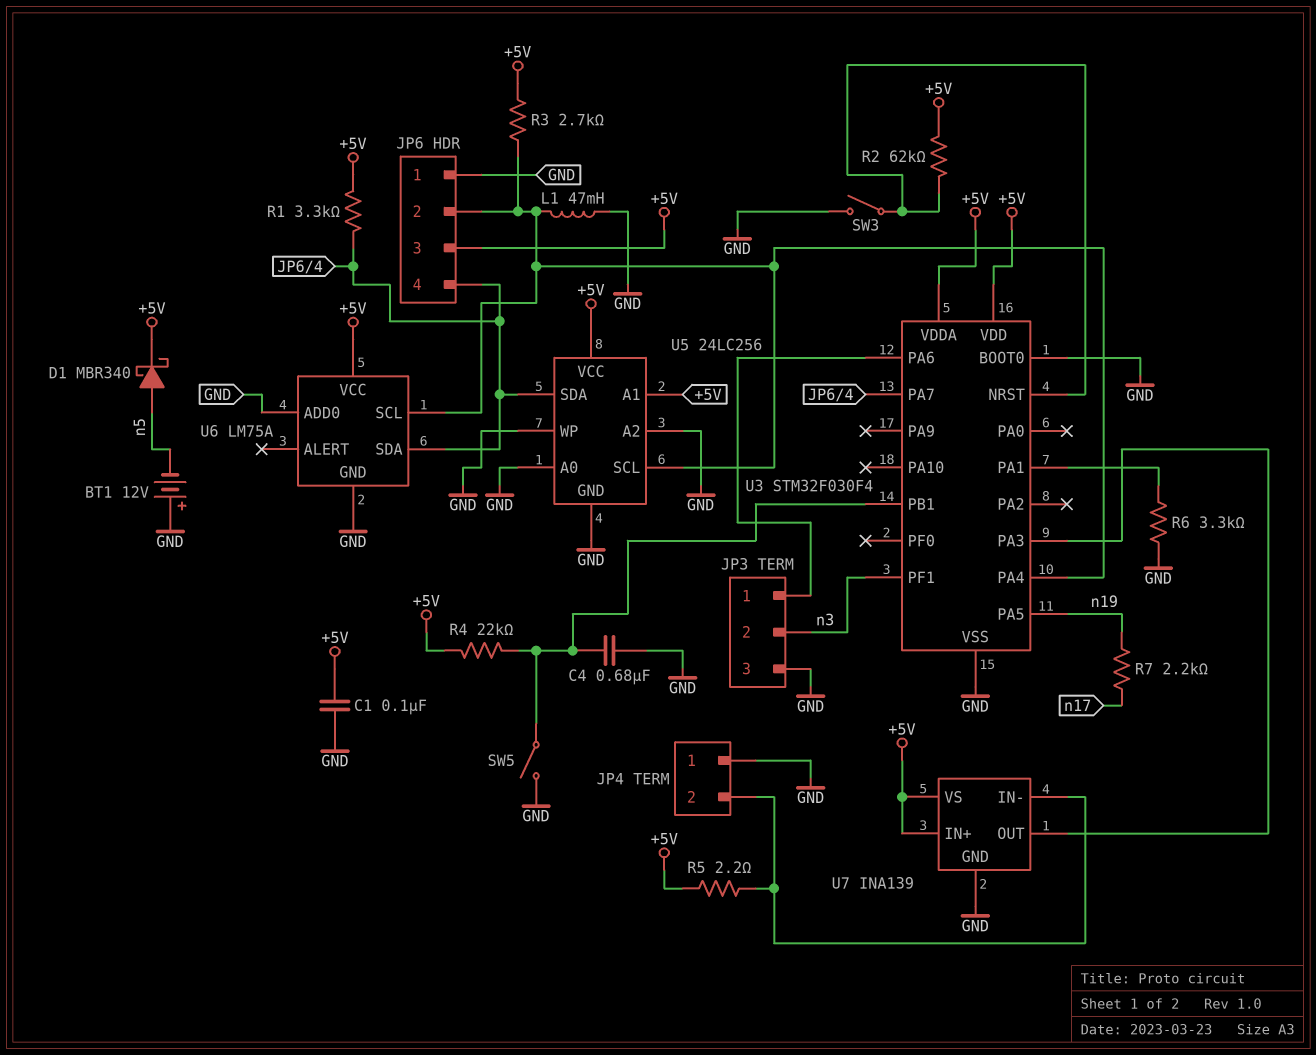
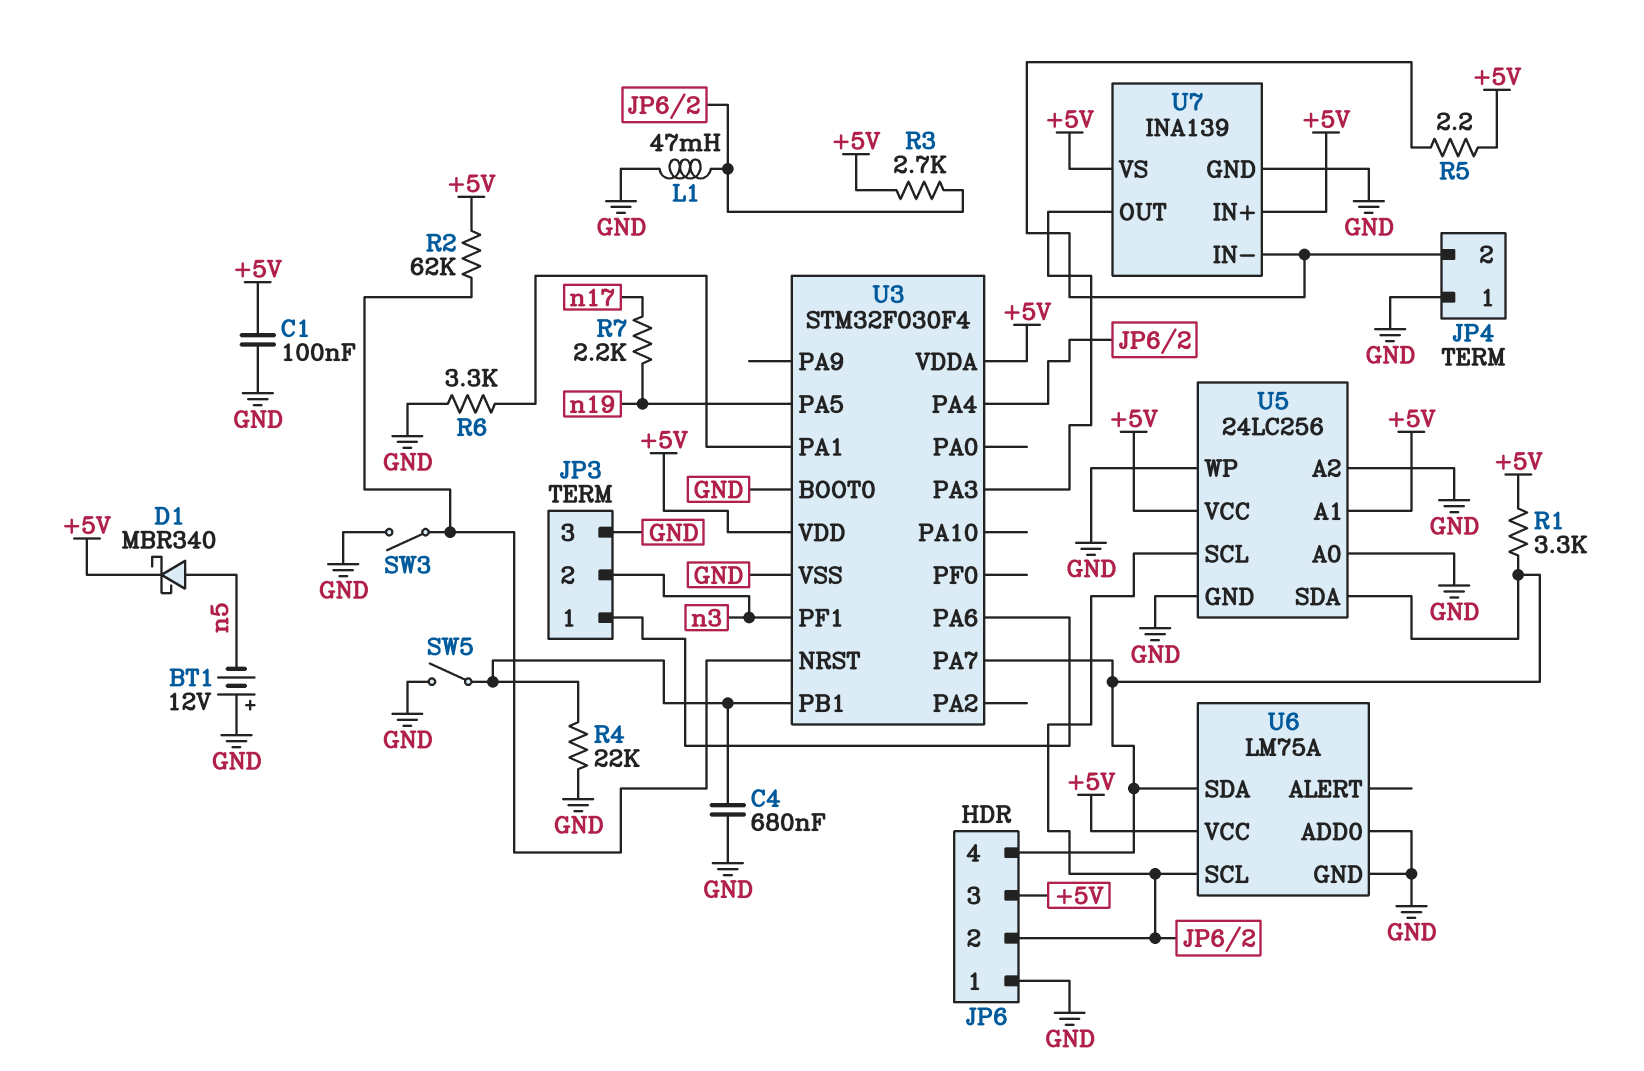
R4: 22k (+5V, U3/PB1) -> 22k (GND, U3/PB1)

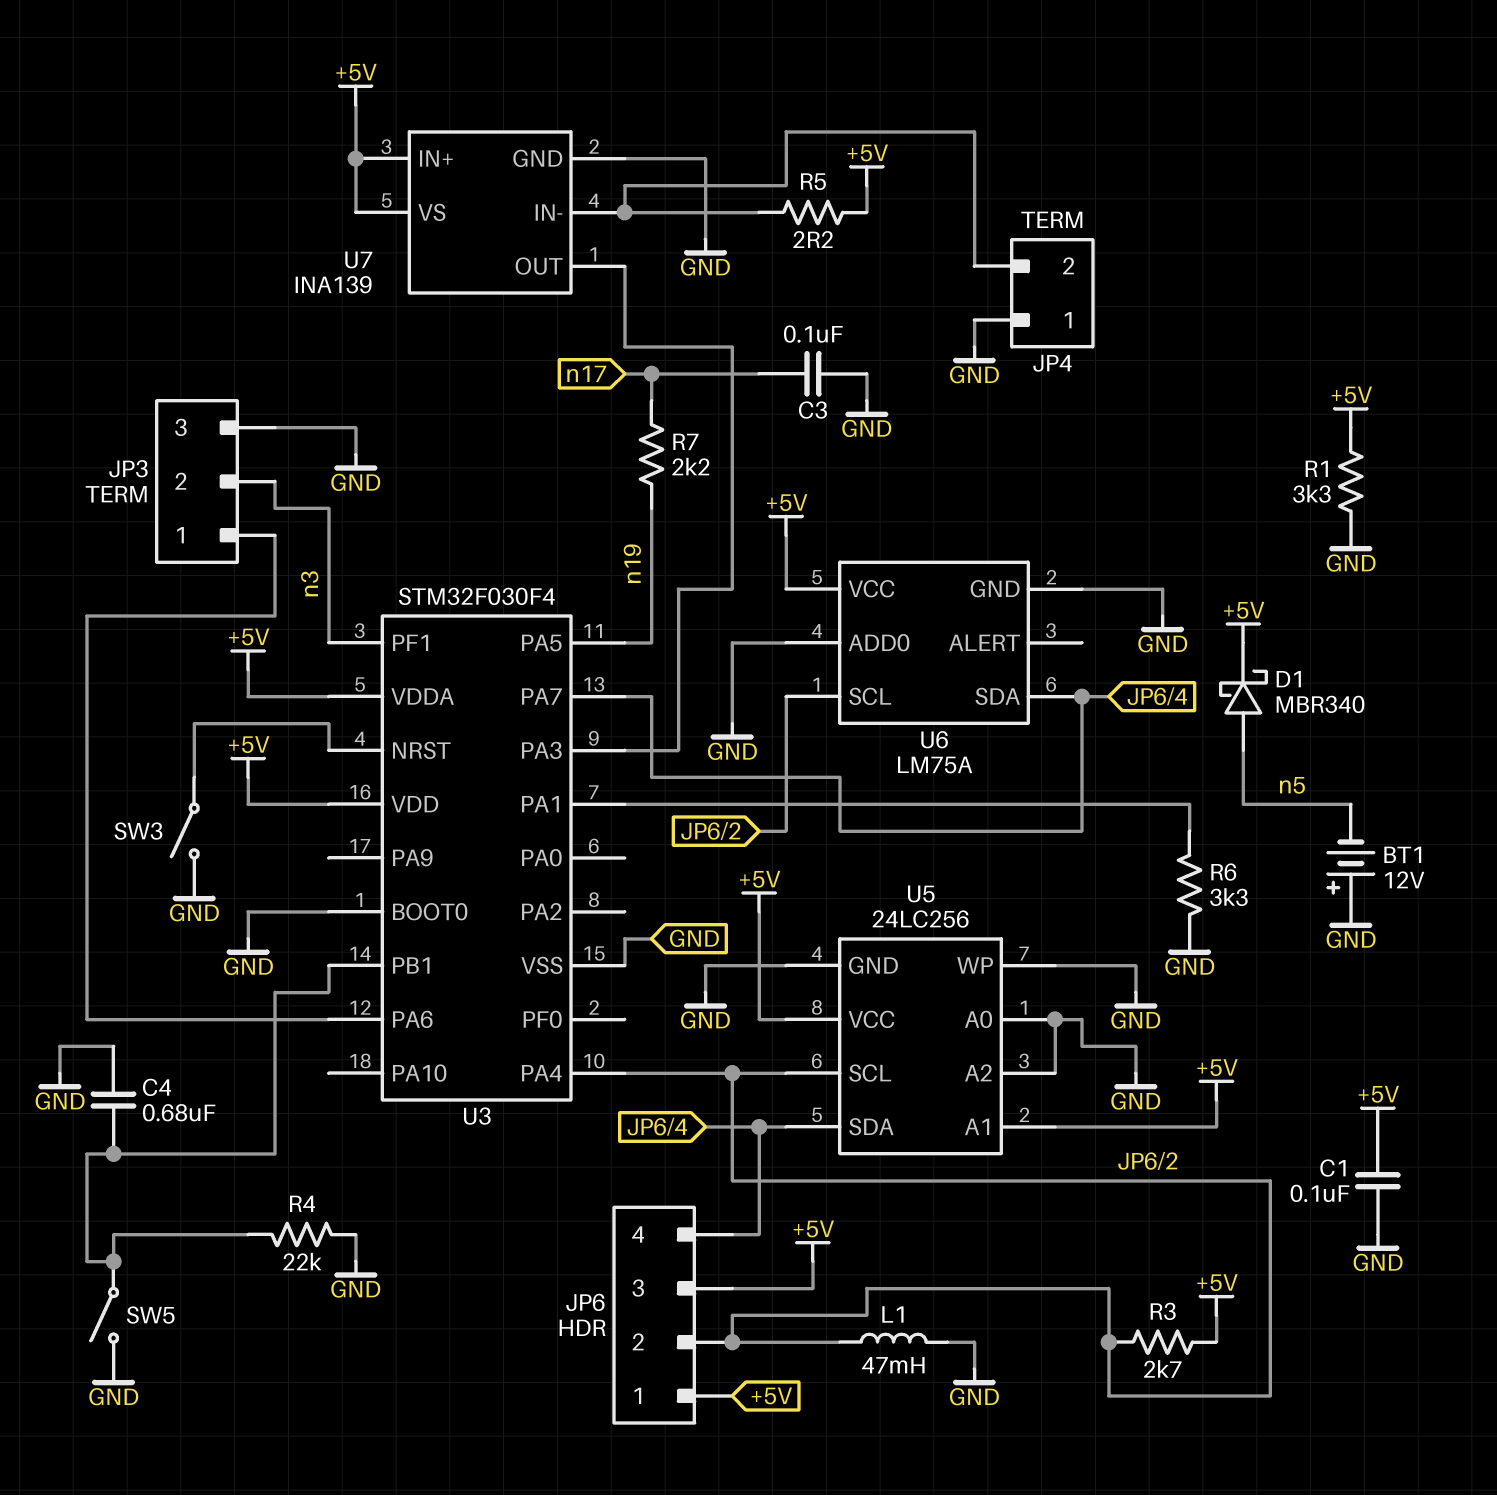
C3: none -> 100nF (GND, n17)
JP6 pin 1: GND -> +5V
R1: 3.3k (+5V, JP6/4) -> 3.3k (+5V, GND)
R2: 62k (+5V, U3/NRST) -> none

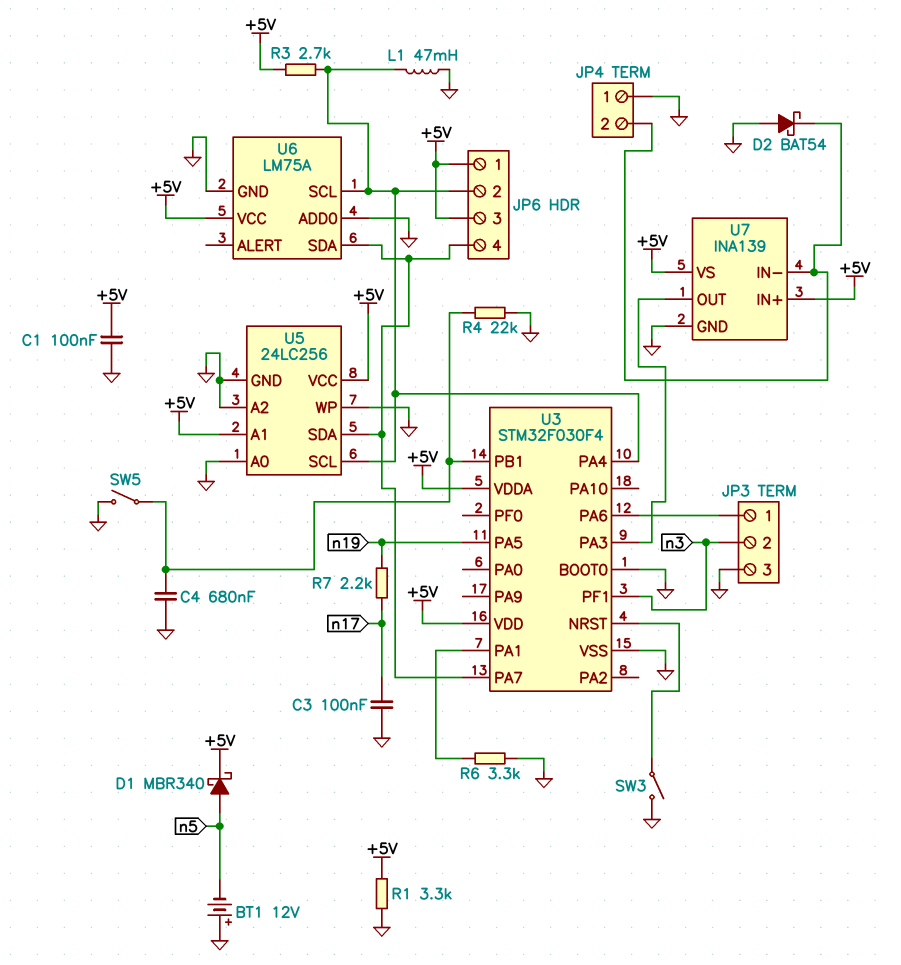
D2: none -> schottky BAT54 (A GND, K JP4/2)
R5: 2.2 (+5V, JP4/2) -> none

